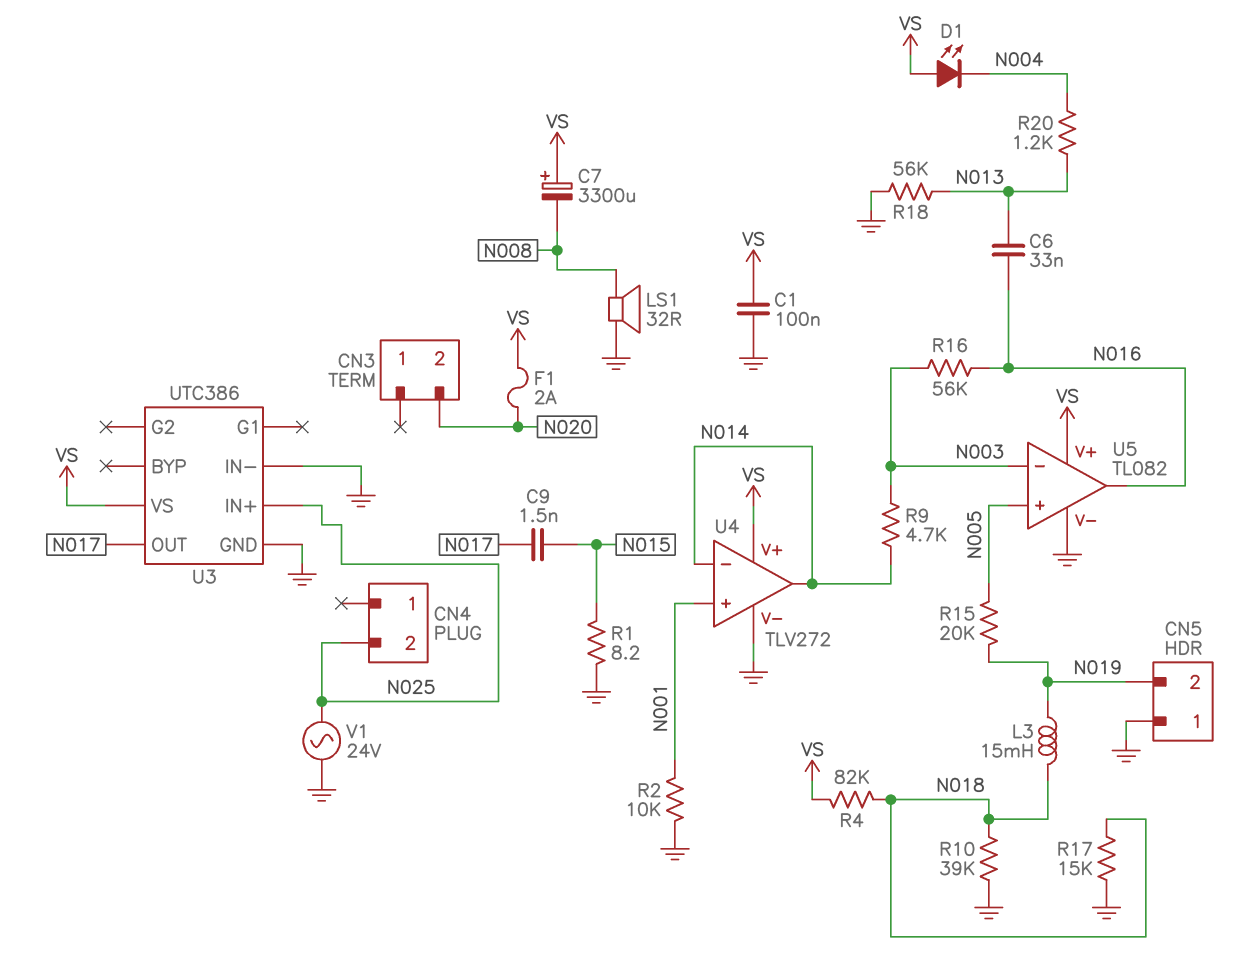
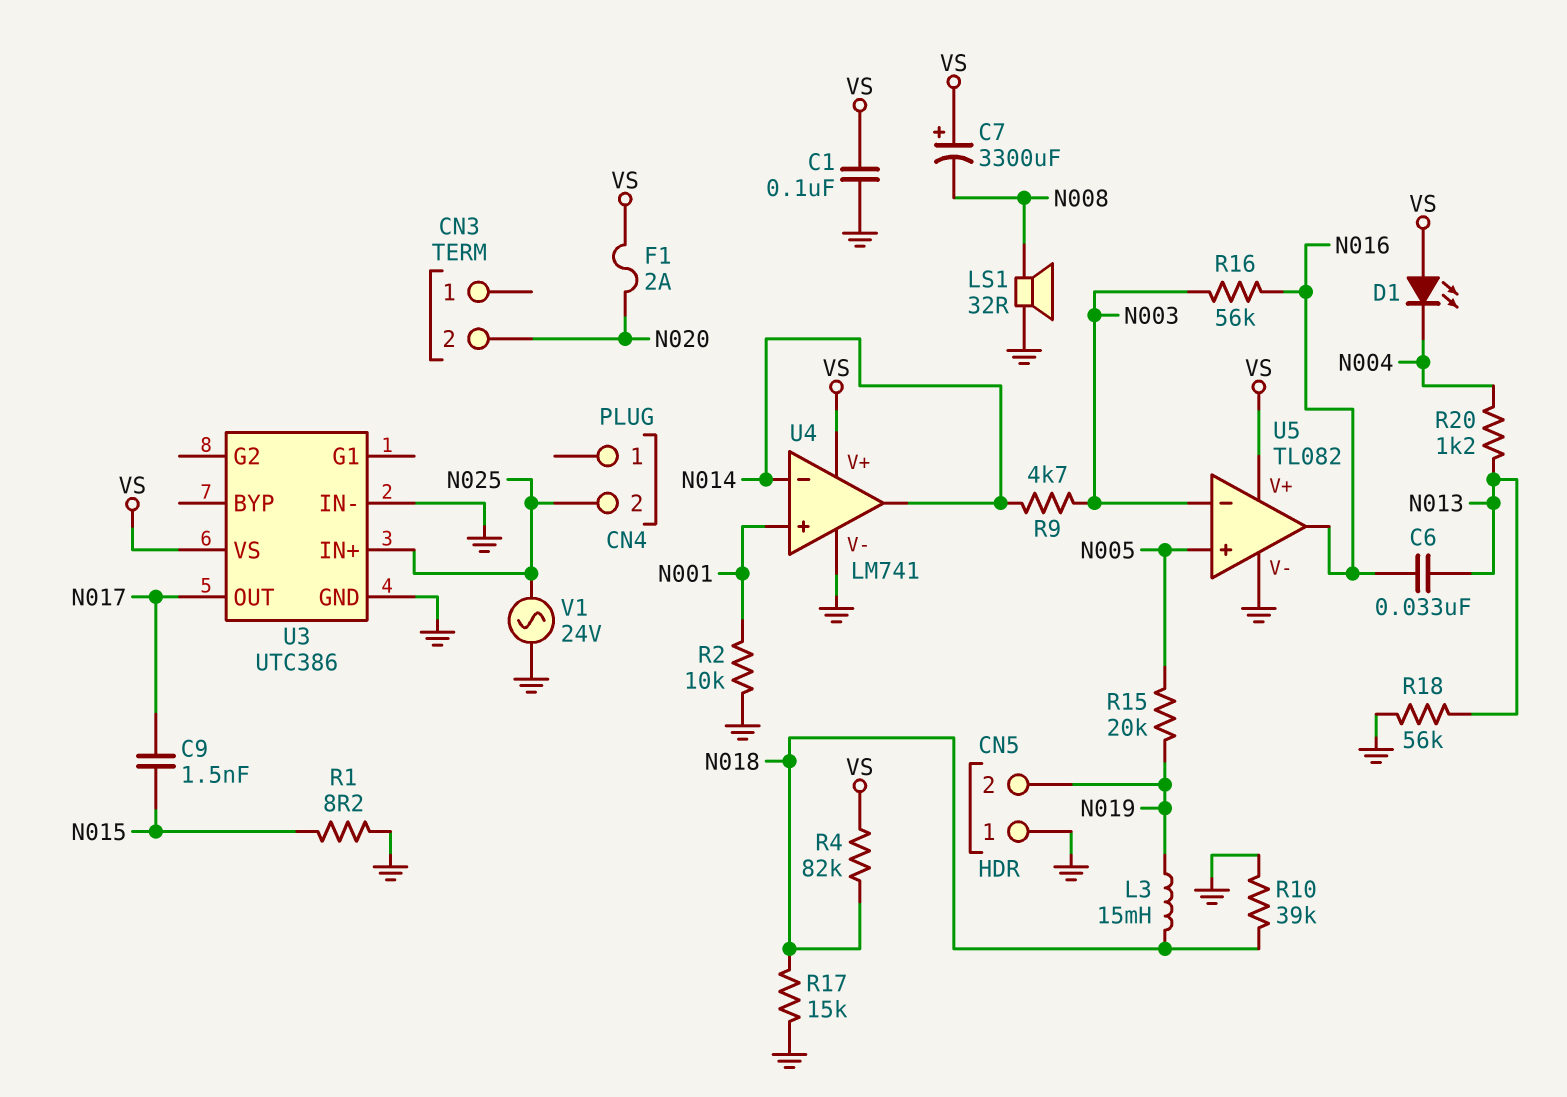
U4: TLV272 -> LM741

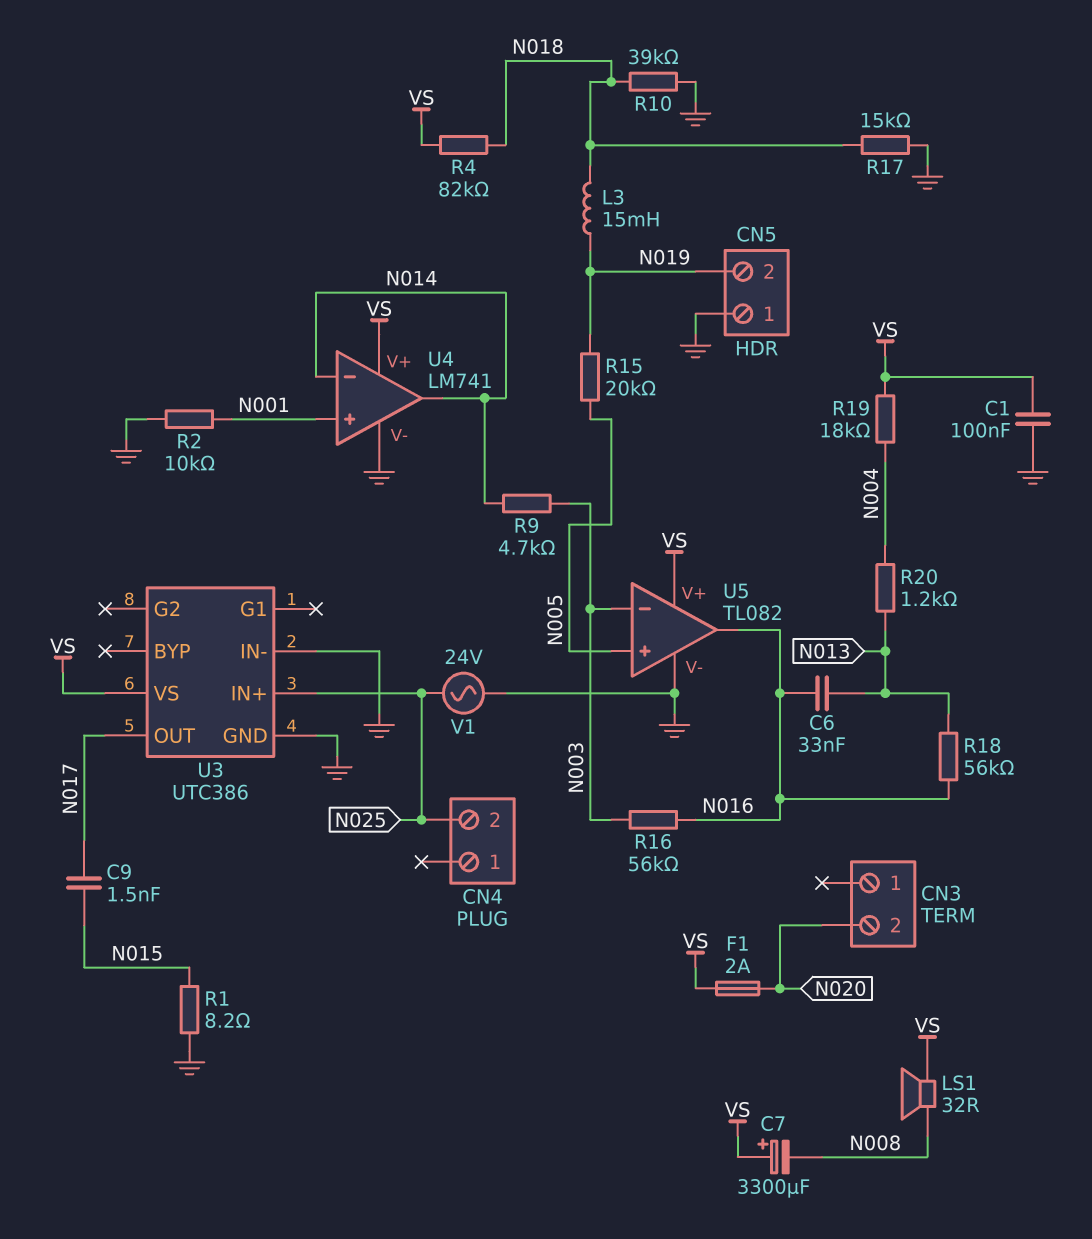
D1: LED (A VS, K N004) -> none
LS1: speaker 32R (GND, N008) -> speaker 32R (N008, VS)
R18: 56k (GND, N013) -> 56k (N013, N016)
R19: none -> 18k (N004, VS)

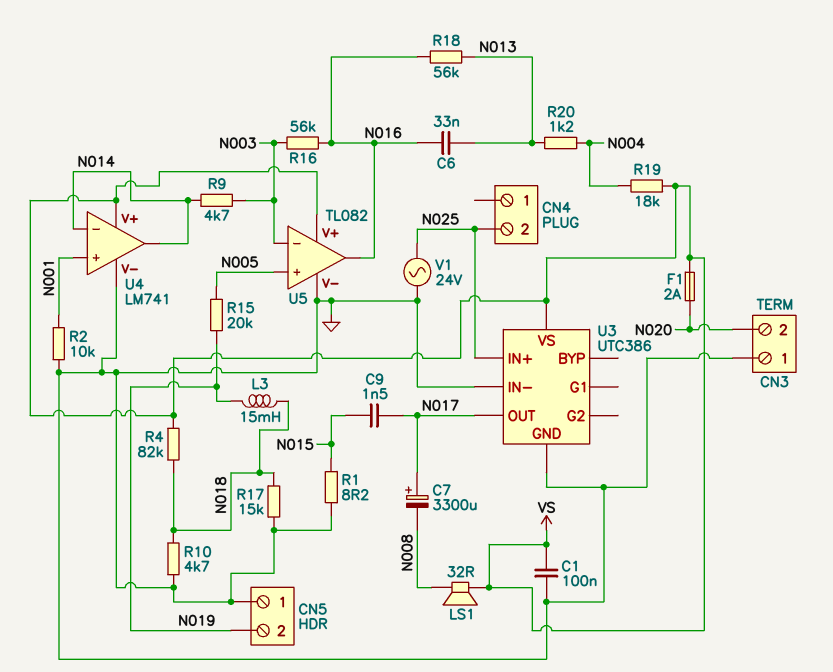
C7: 3300uF (plus VS, minus N008) -> 3300uF (plus N017, minus N008)
CN3 pin 1: none -> GND
R10: 39k (GND, N018) -> 4.7k (GND, N018)

